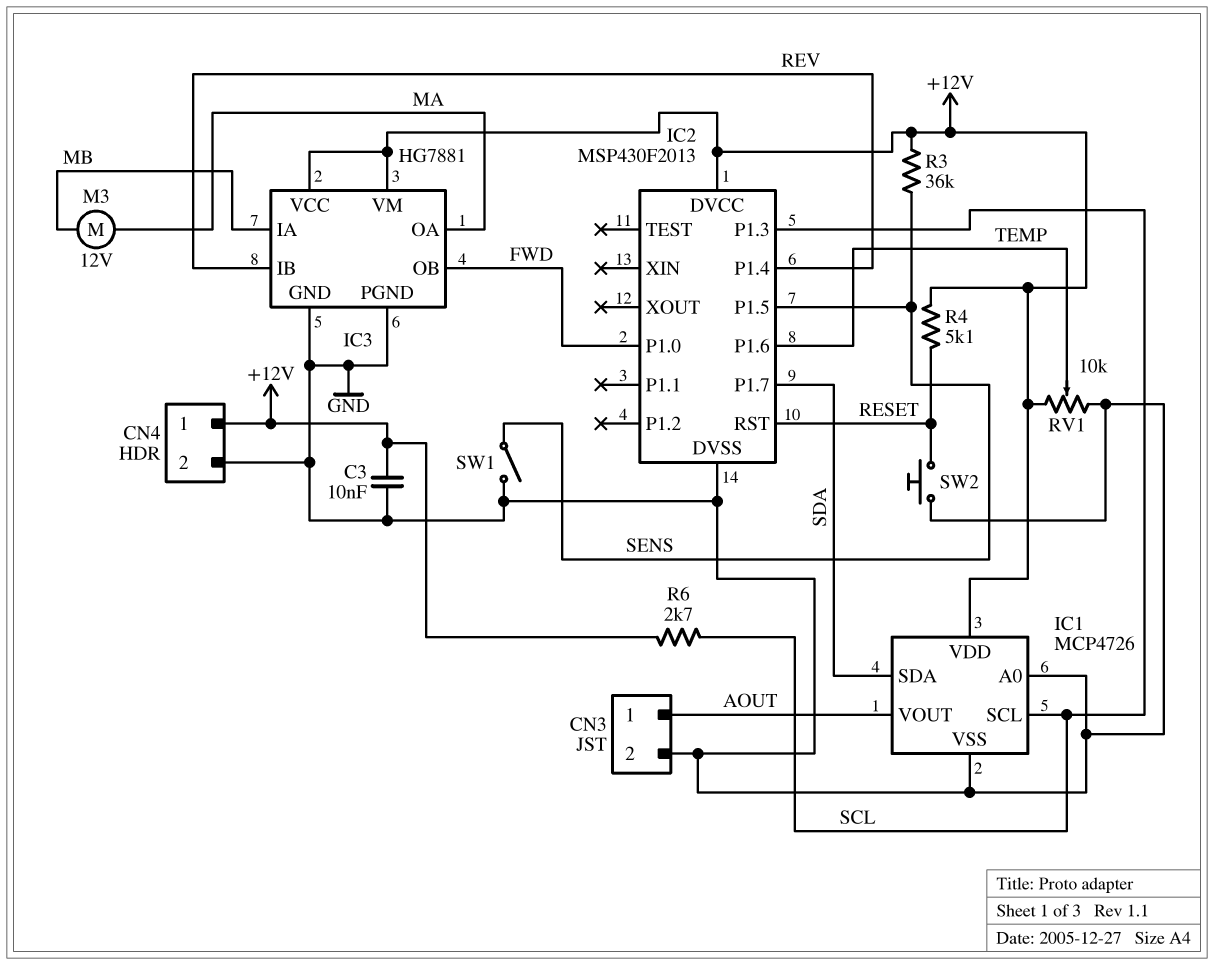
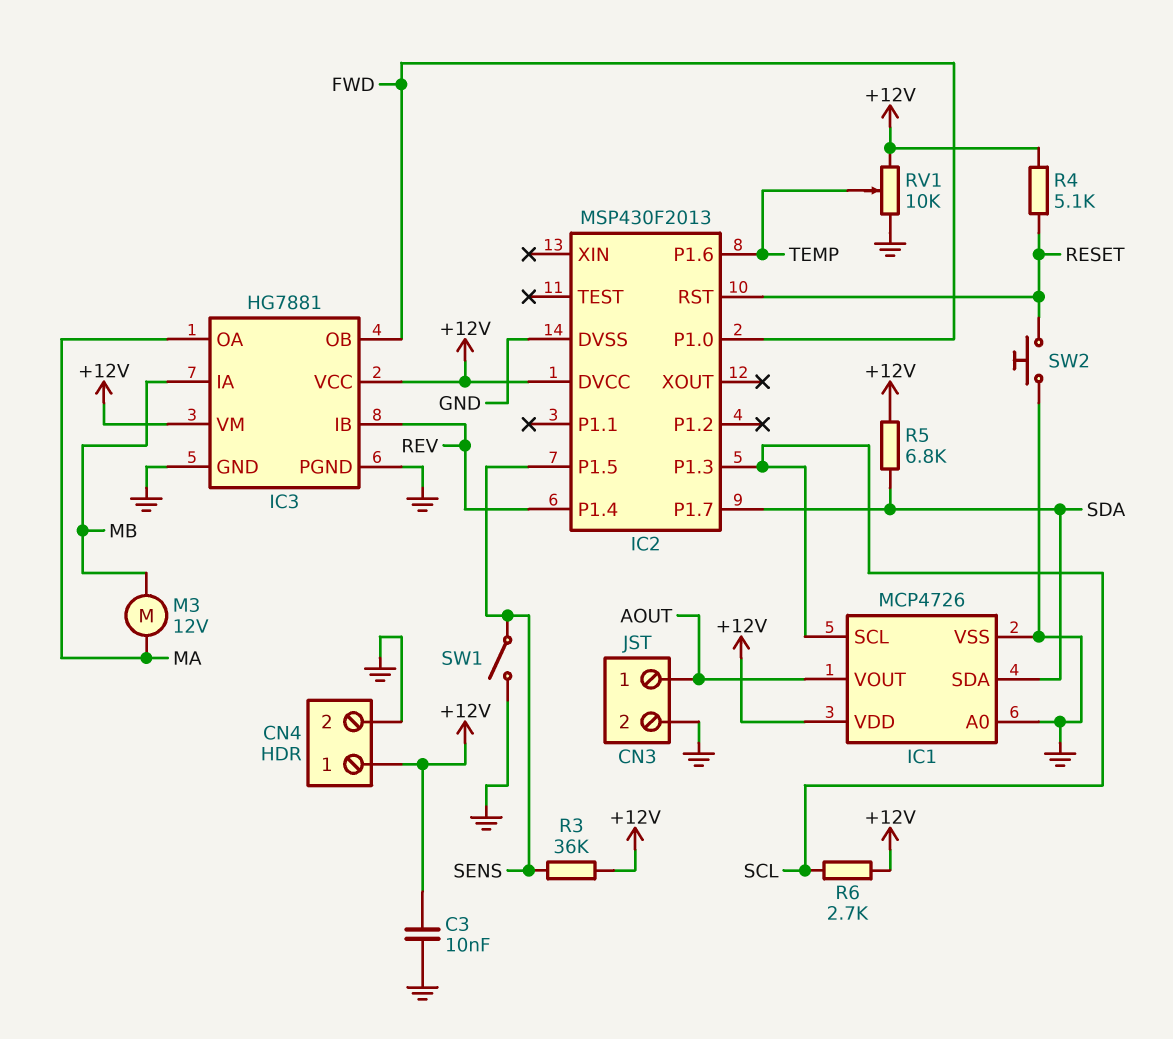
R5: none -> 6.8k (+12V, SDA)

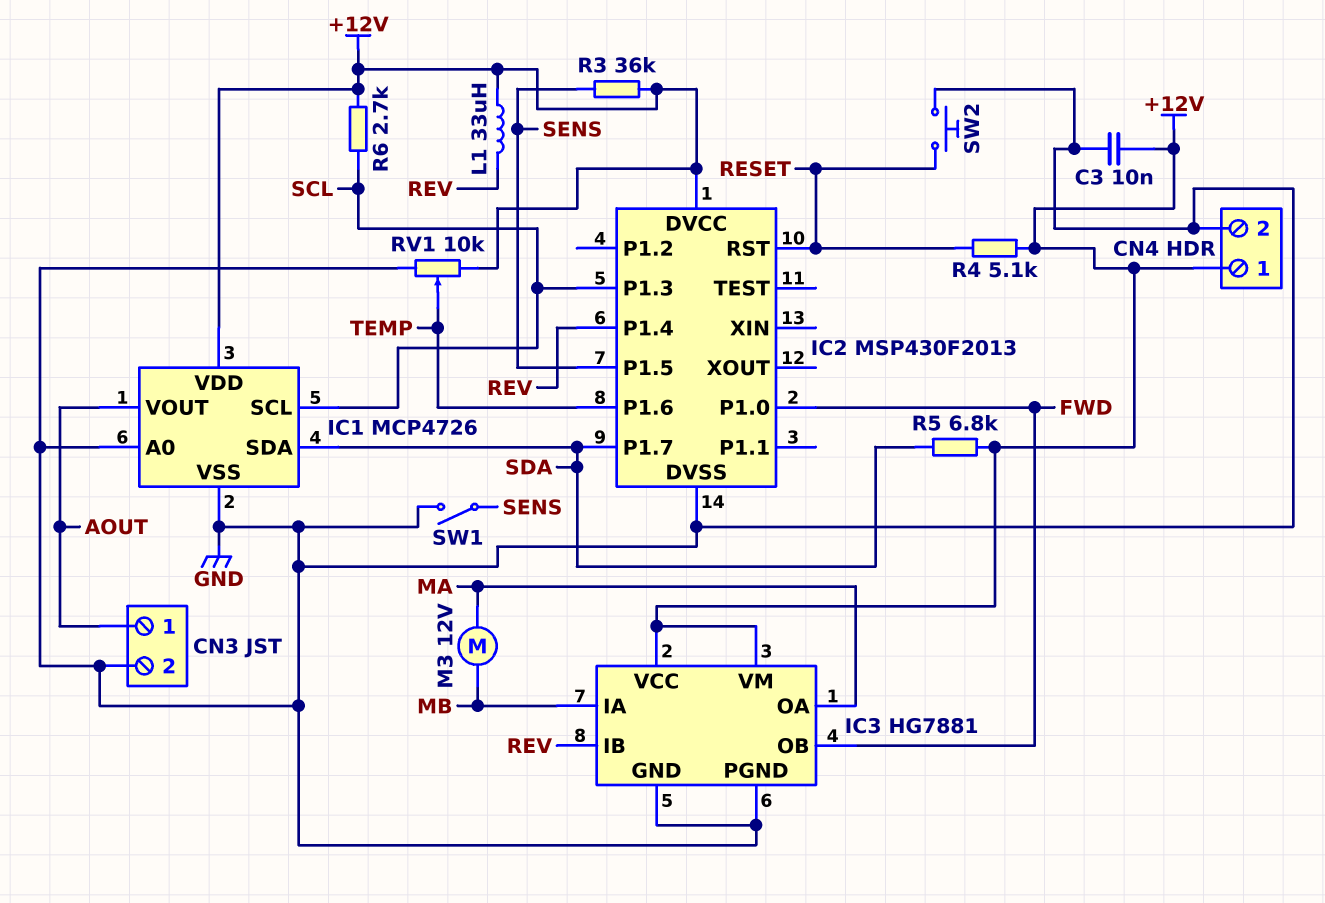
L1: none -> 33uH (+12V, REV)

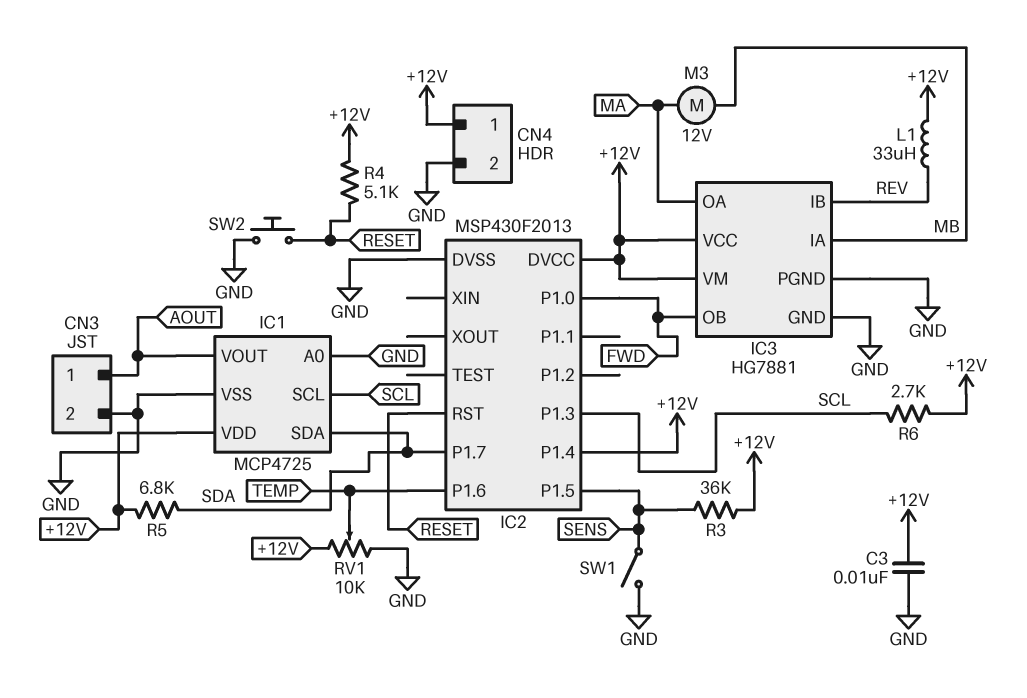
IC1: MCP4726 -> MCP4725
IC2 pin P1.4: REV -> +12V

